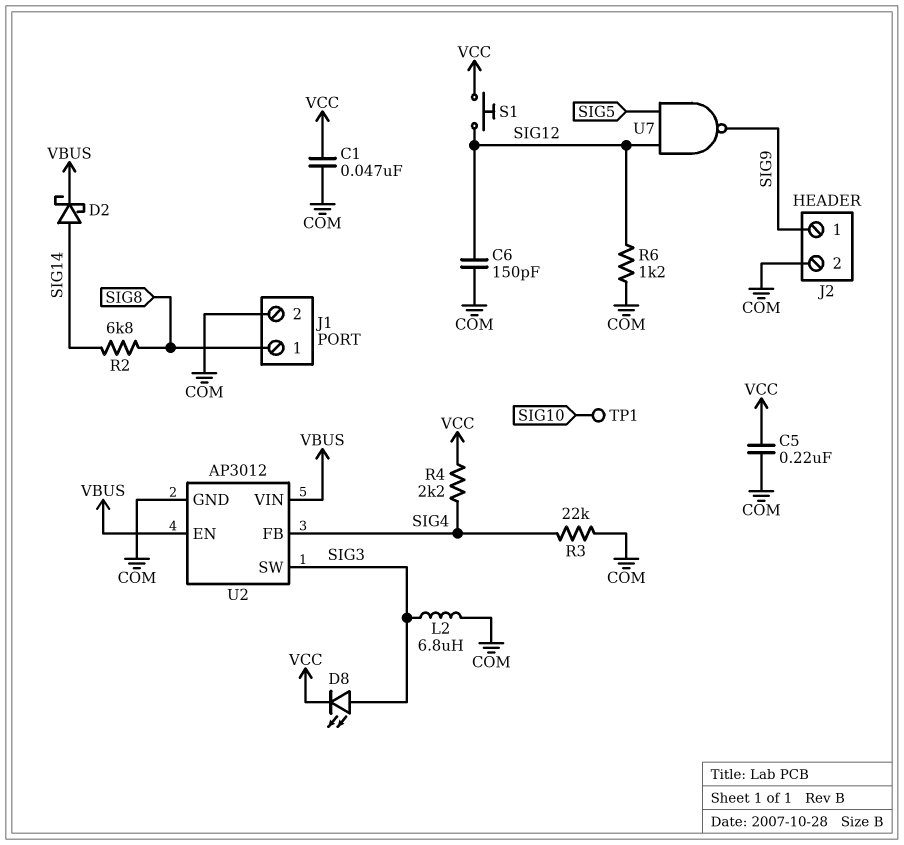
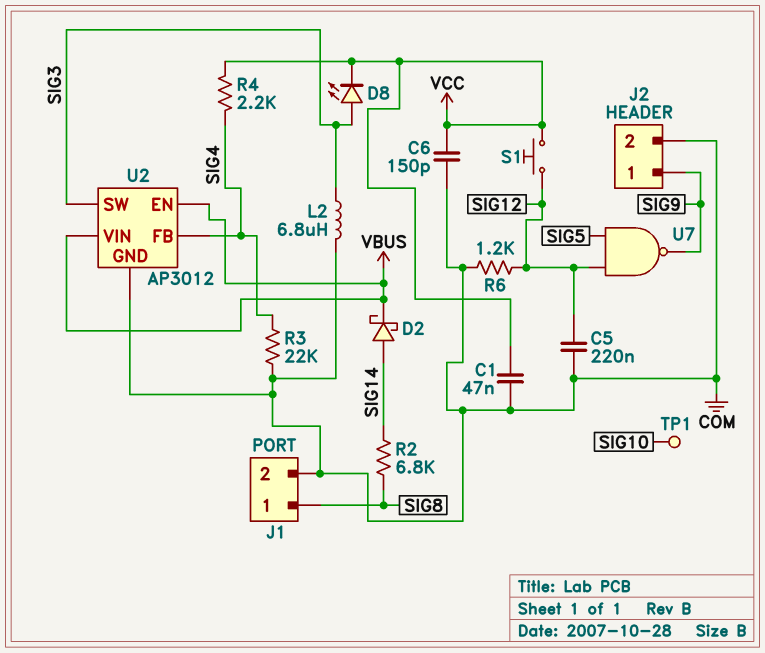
C5: 220nF (COM, VCC) -> 220nF (COM, SIG12)
C6: 150pF (COM, SIG12) -> 150pF (COM, VCC)

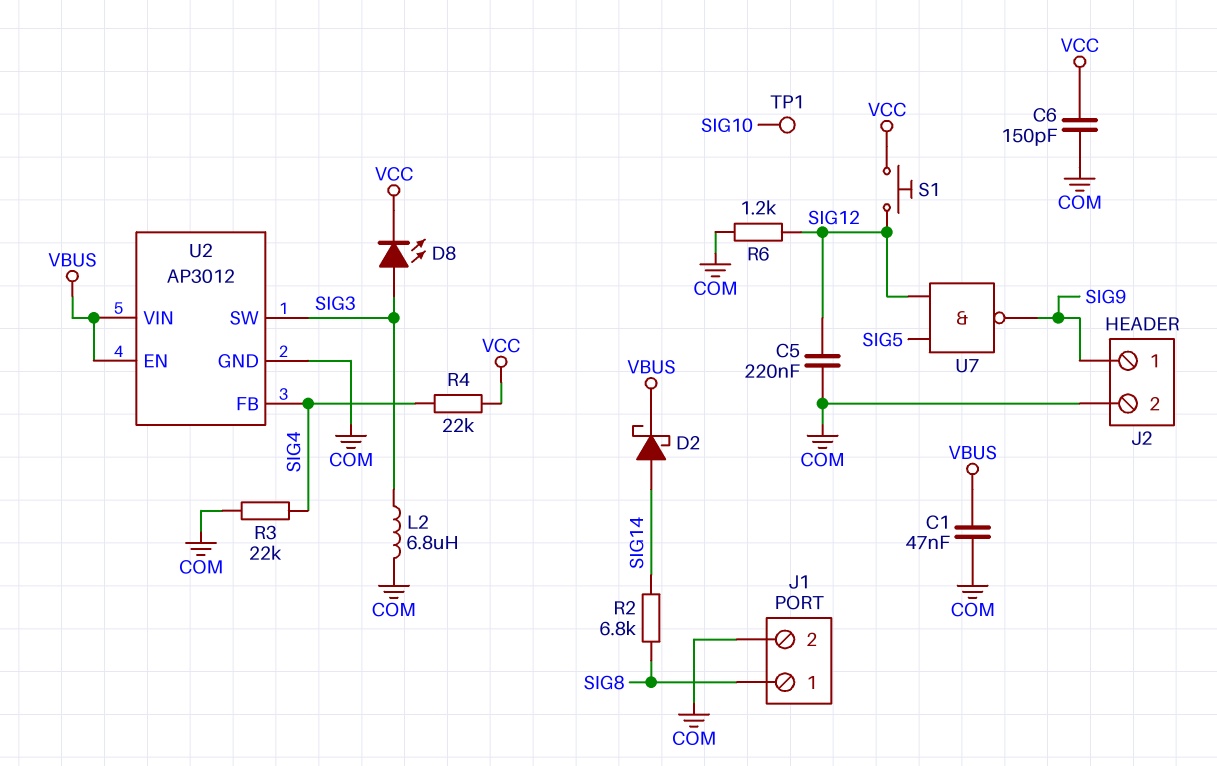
C1: 47nF (COM, VCC) -> 47nF (COM, VBUS)
R4: 2.2k (SIG4, VCC) -> 22k (SIG4, VCC)

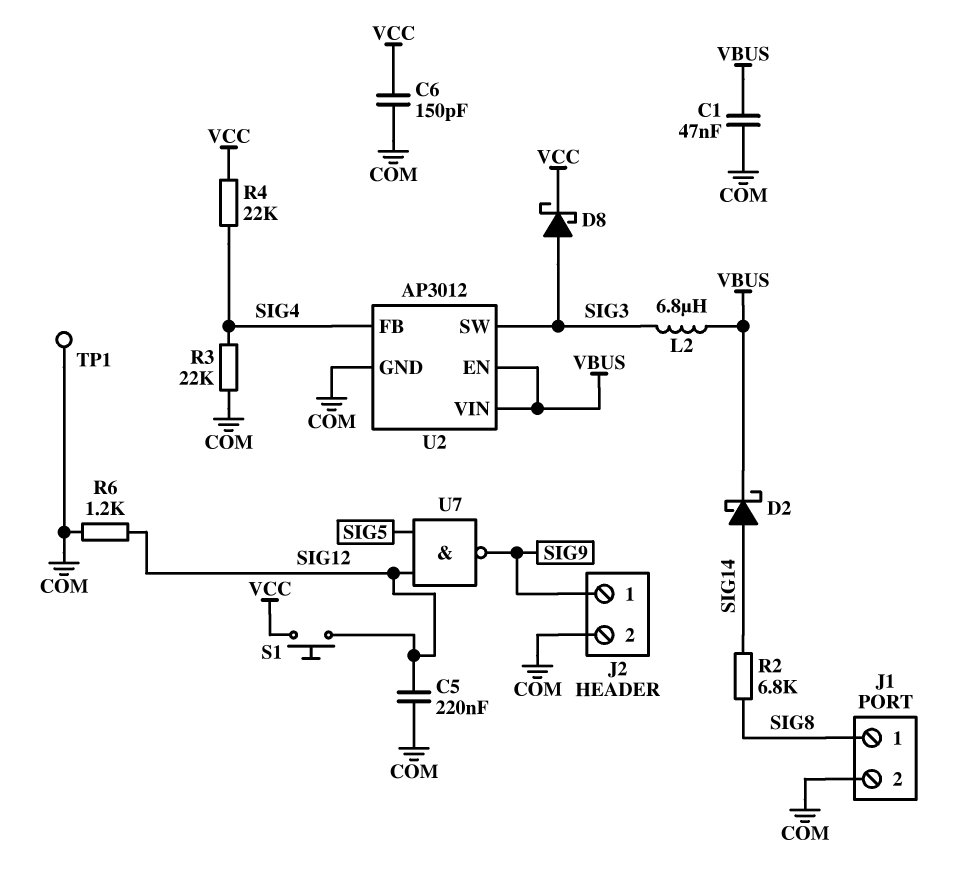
D8: LED (A SIG3, K VCC) -> schottky (A SIG3, K VCC)
L2: 6.8uH (COM, SIG3) -> 6.8uH (SIG3, VBUS)
TP1: test point (SIG10) -> test point (COM)

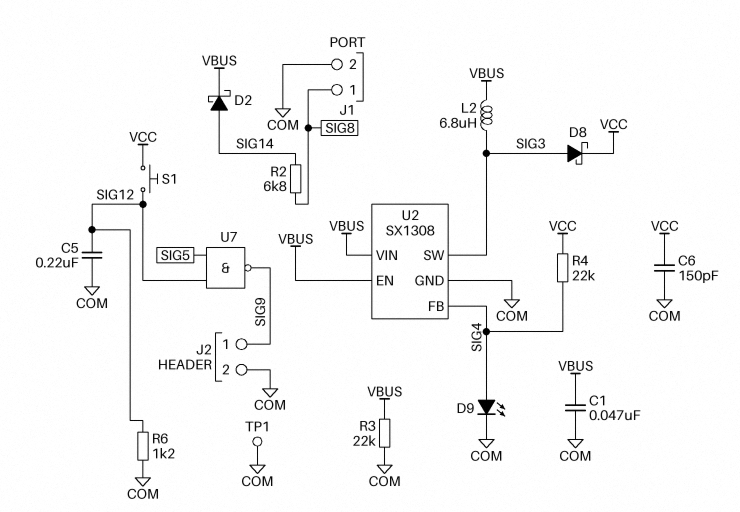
D9: none -> LED (A SIG4, K COM)
R3: 22k (COM, SIG4) -> 22k (COM, VBUS)
U2: AP3012 -> SX1308

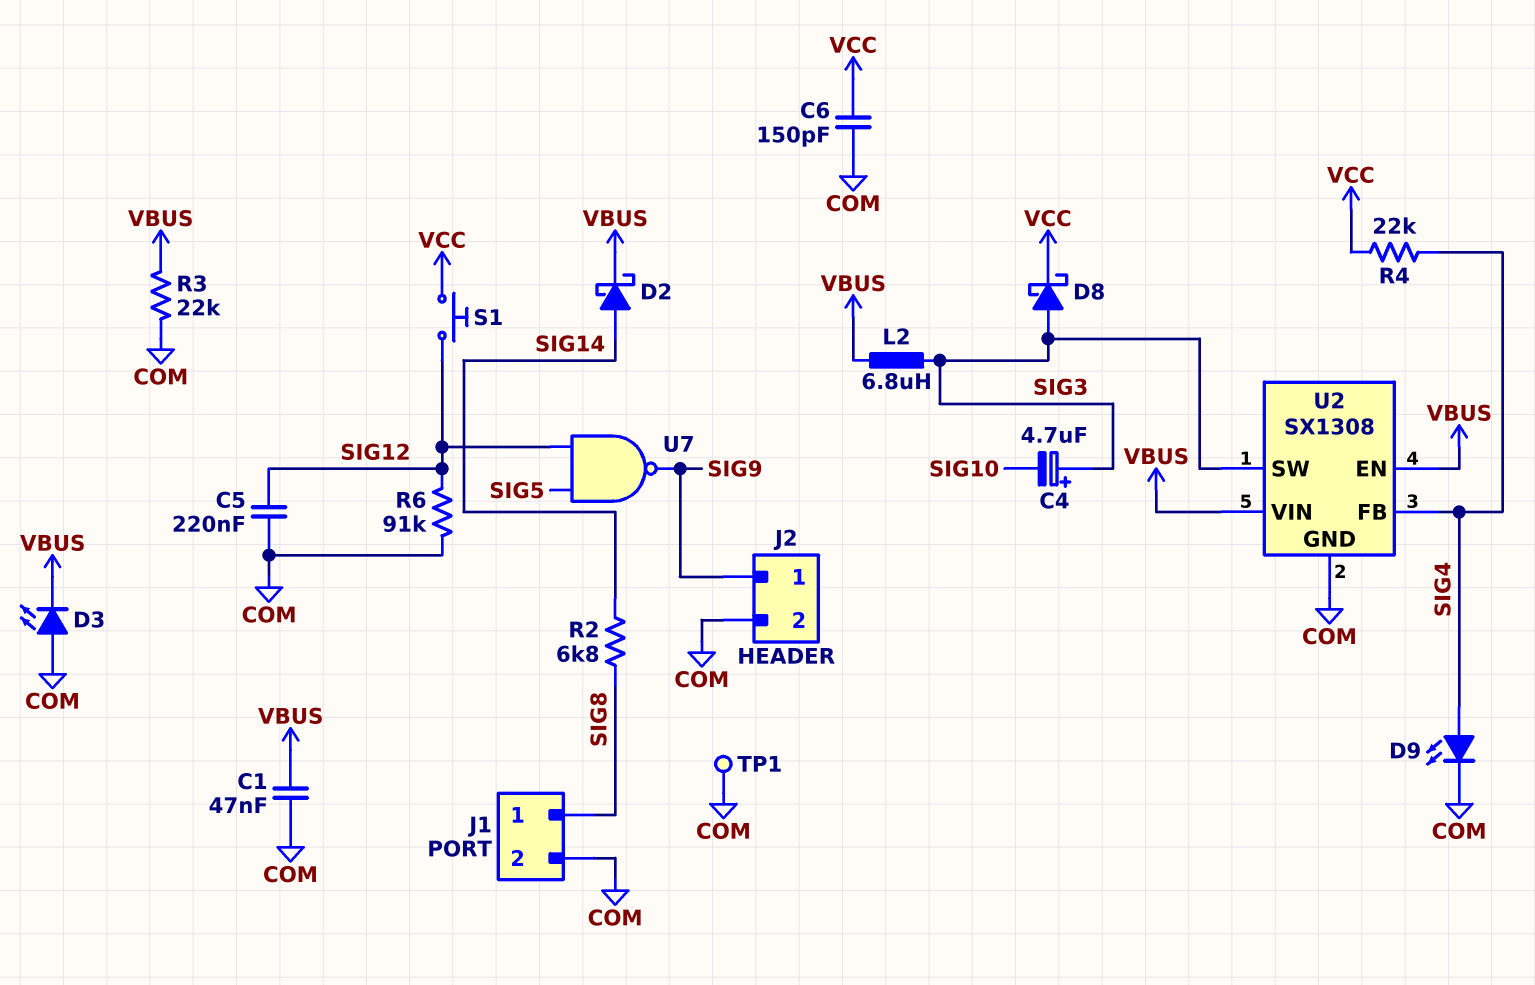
C4: none -> 4.7uF (plus SIG3, minus SIG10)
D3: none -> LED (A COM, K VBUS)
R6: 1.2k (COM, SIG12) -> 91k (COM, SIG12)

